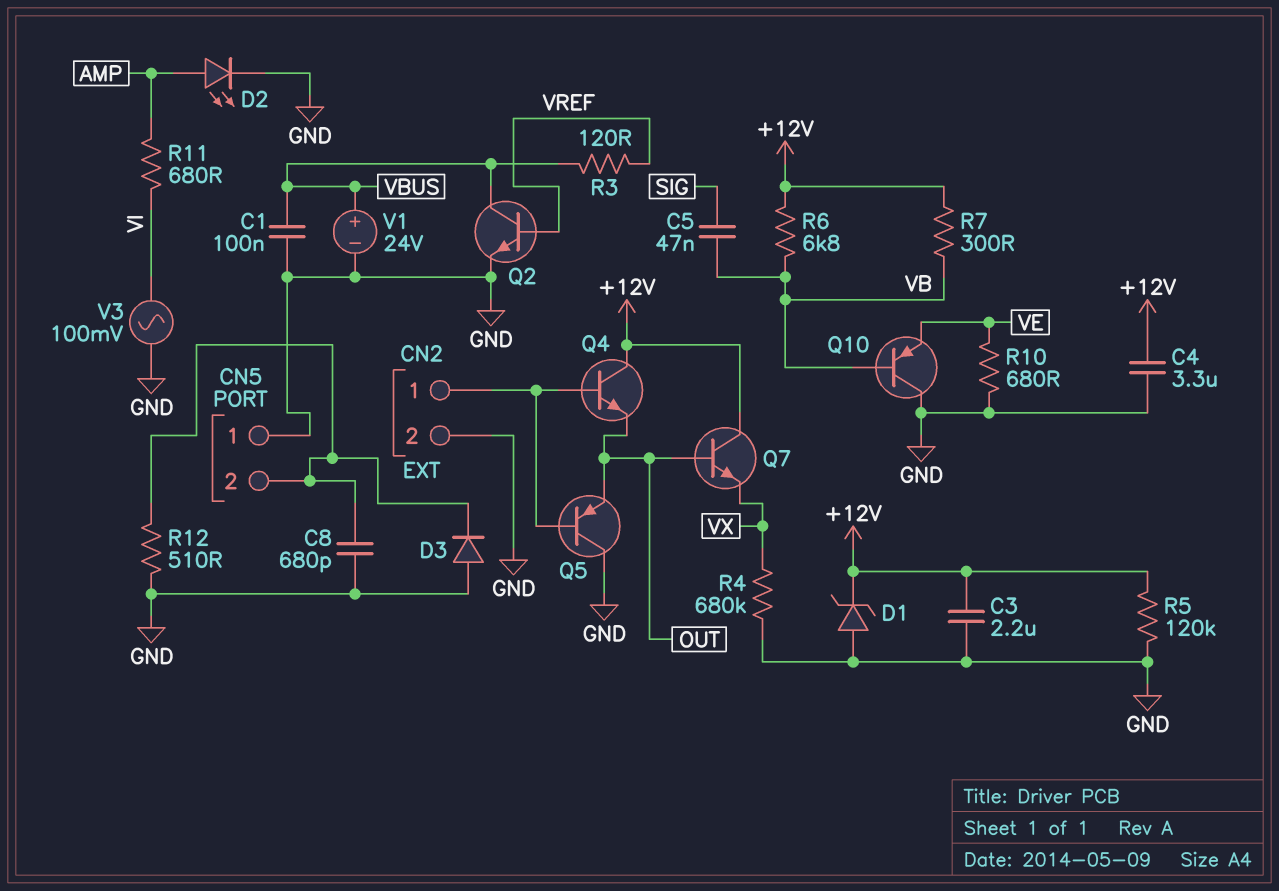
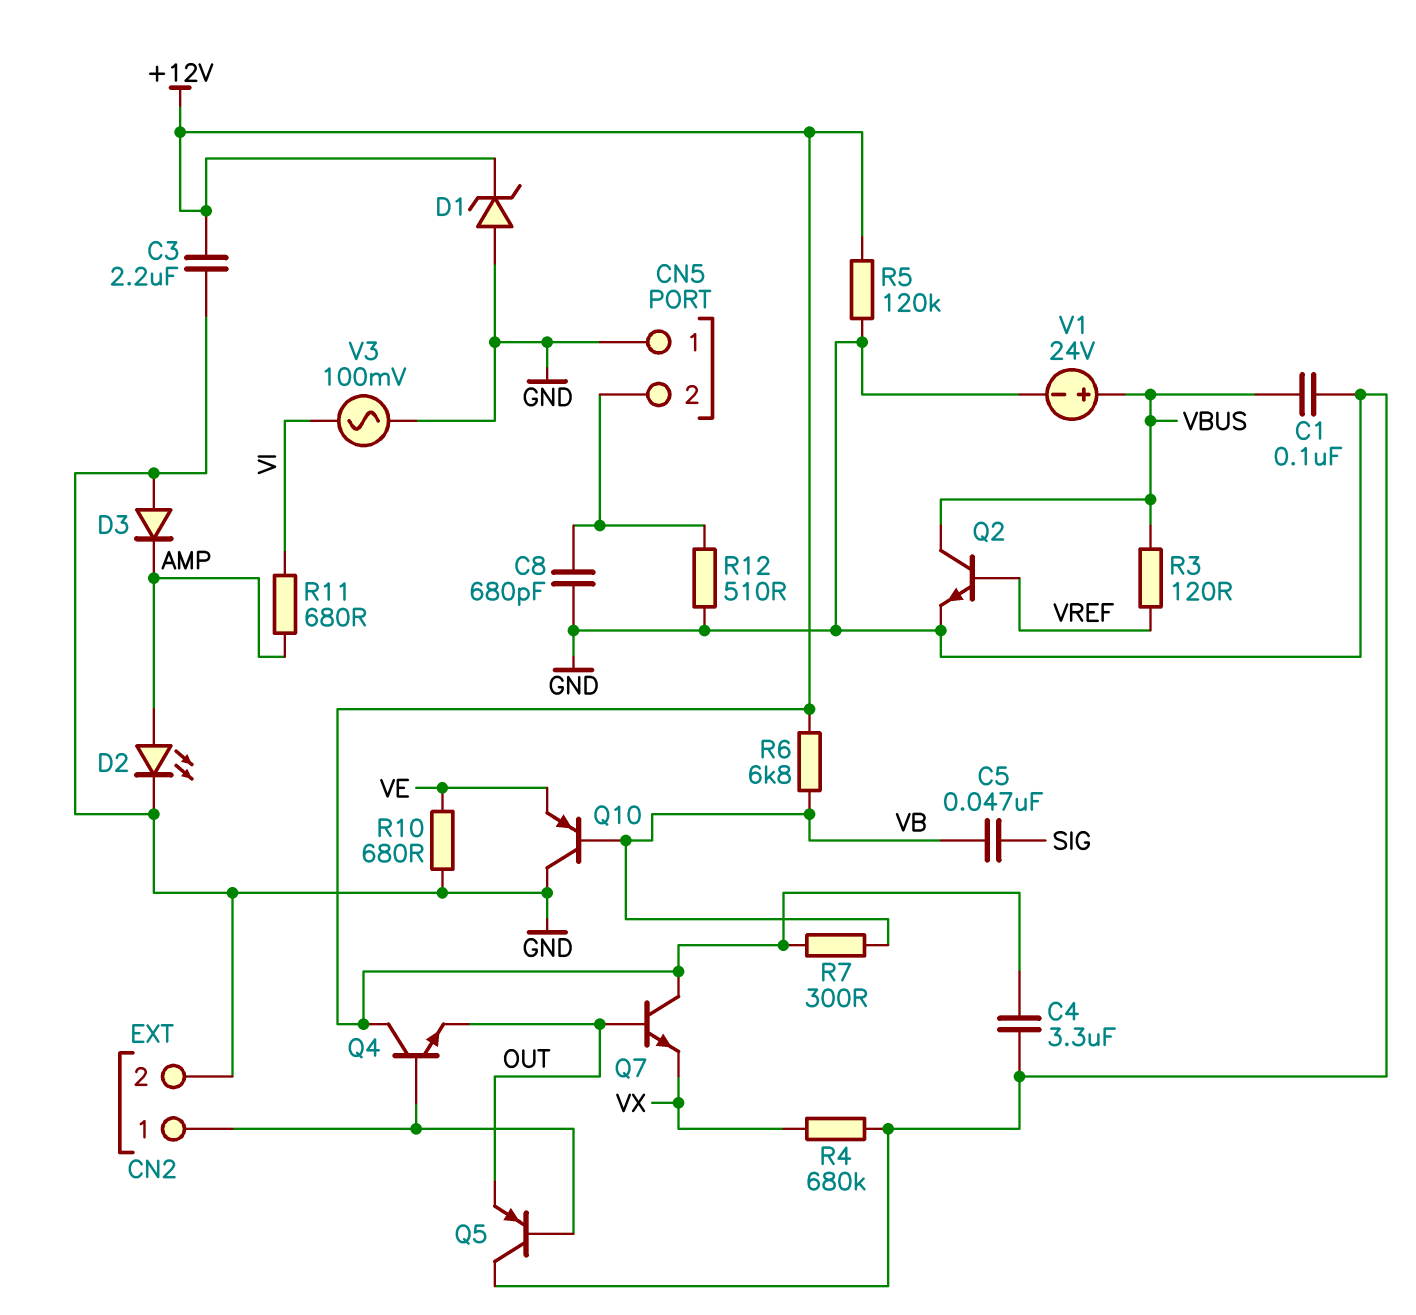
D3: diode (A GND, K CN5/2) -> diode (A GND, K AMP)

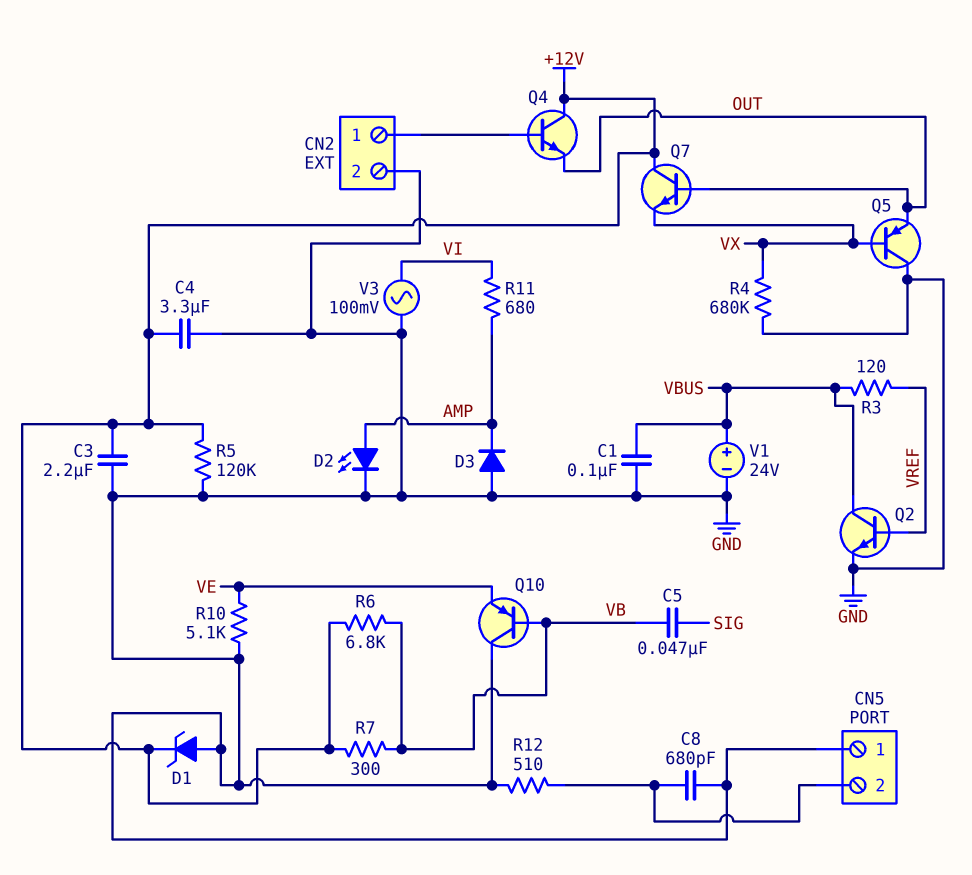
Q5: PNP (B CN2/1, C GND, E OUT) -> PNP (B VX, C GND, E OUT)
R10: 680 (GND, VE) -> 5.1k (GND, VE)

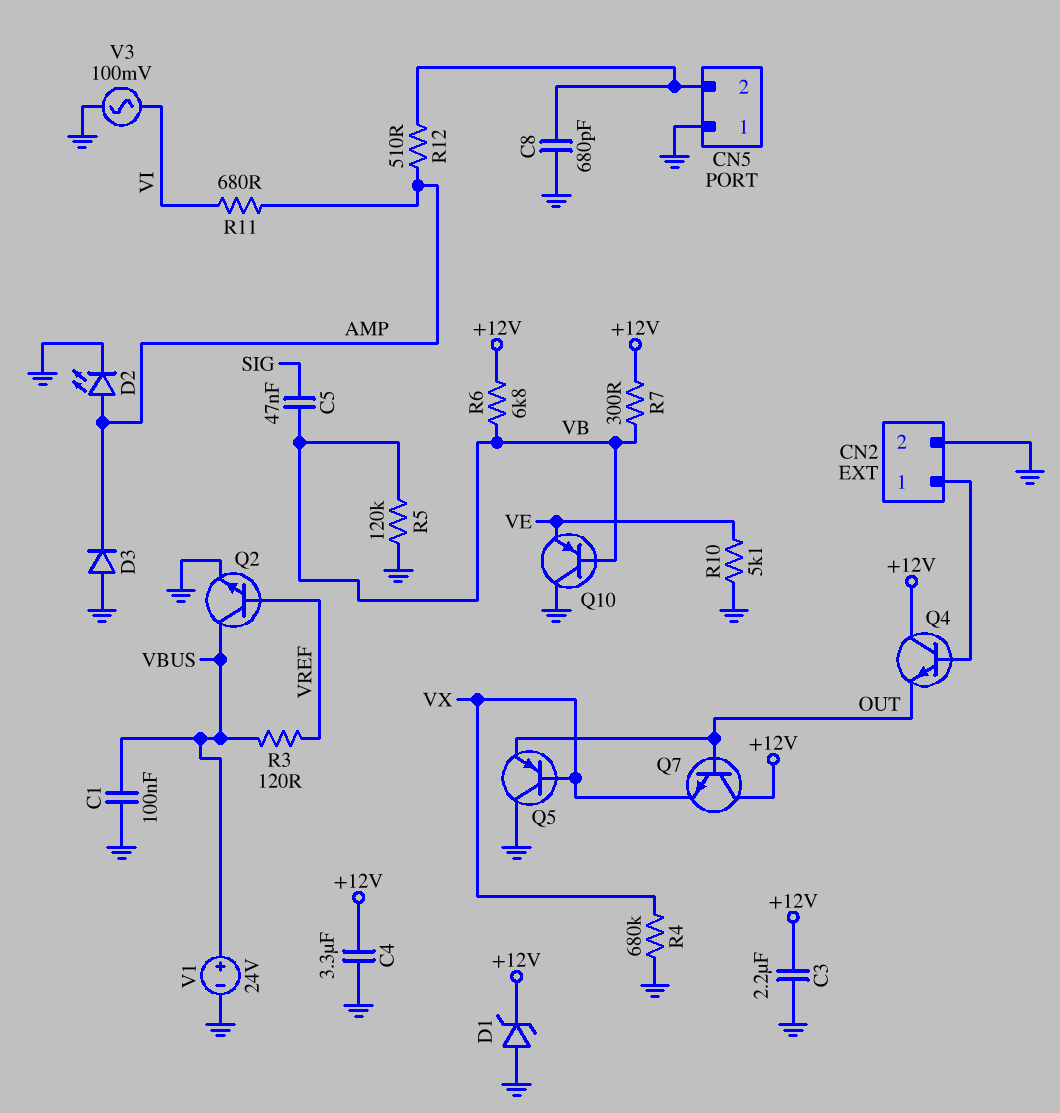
R5: 120k (+12V, GND) -> 120k (GND, VB)
R12: 510 (CN5/2, GND) -> 510 (AMP, CN5/2)

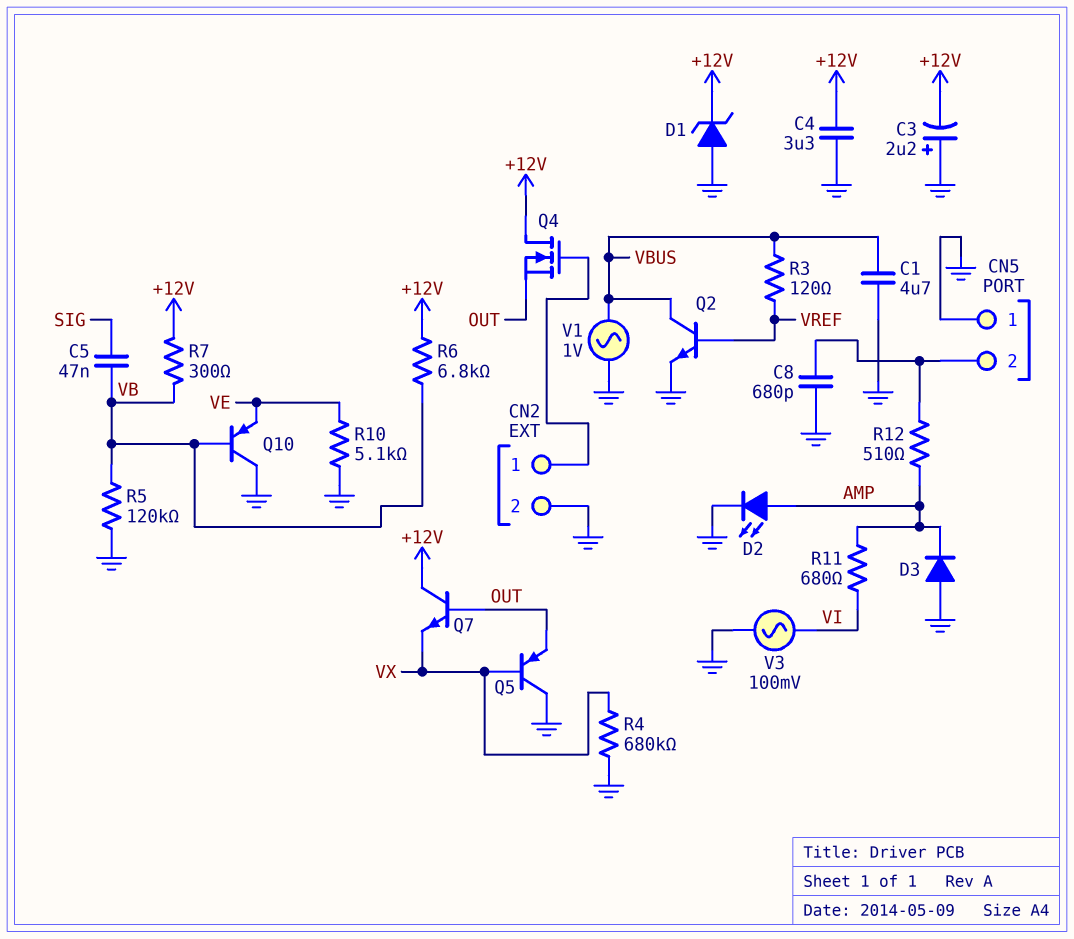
C1: 100nF (GND, VBUS) -> 4.7uF (GND, VBUS)
C3: 2.2uF (+12V, GND) -> 2.2uF (plus GND, minus +12V)
Q4: NPN (B CN2/1, C +12V, E OUT) -> NMOS (G CN2/1, D +12V, S OUT)
V1: 24V (plus VBUS, minus GND) -> AC 1V (GND, VBUS)

